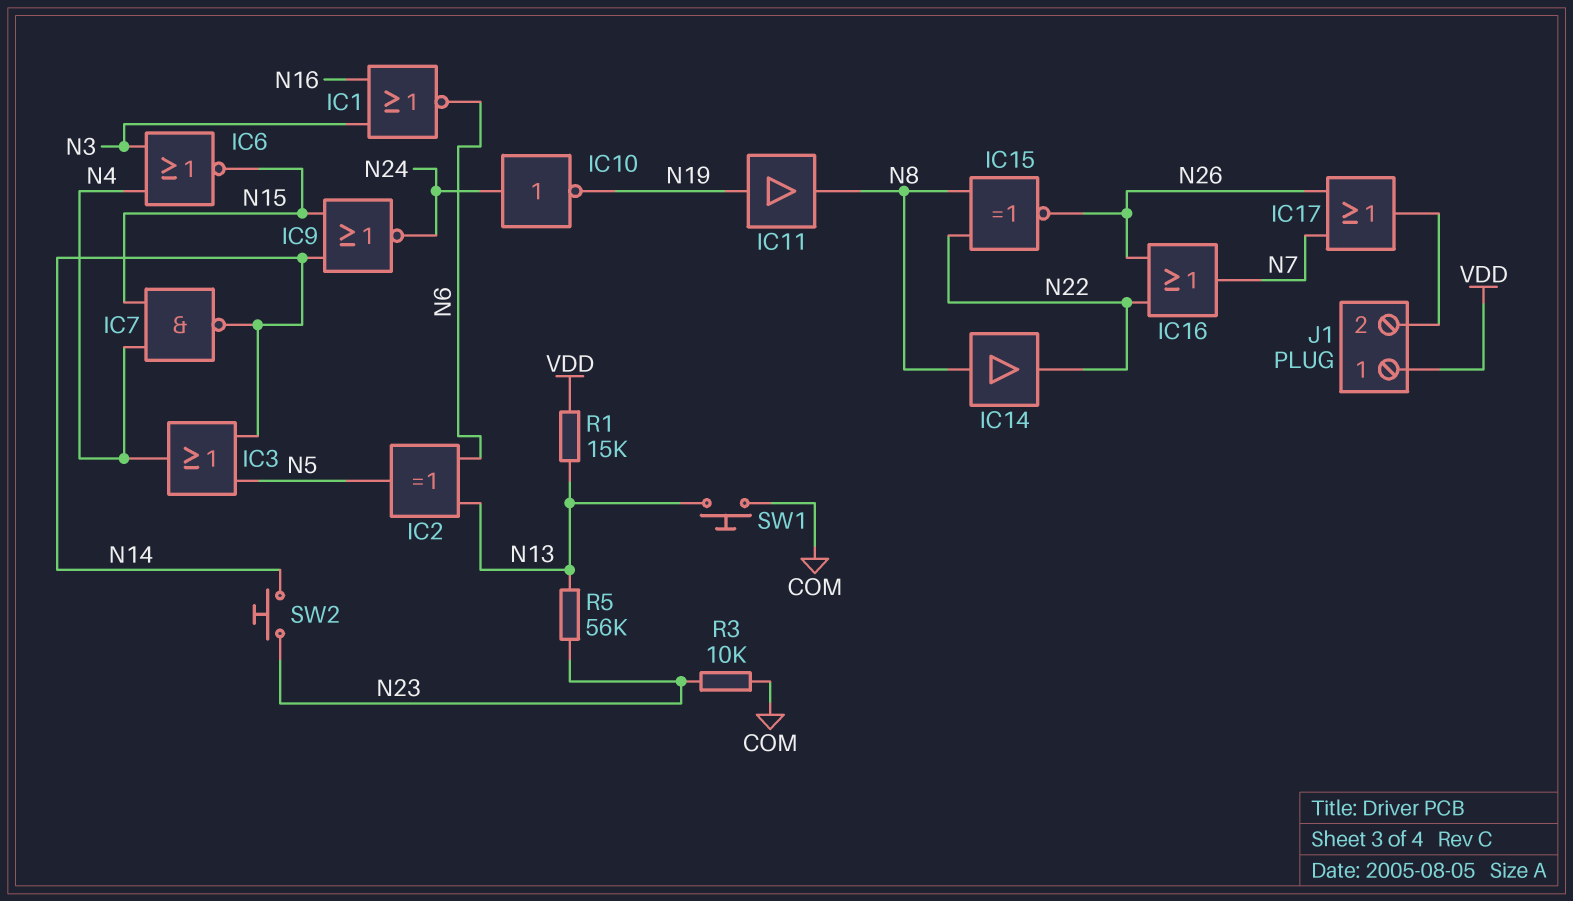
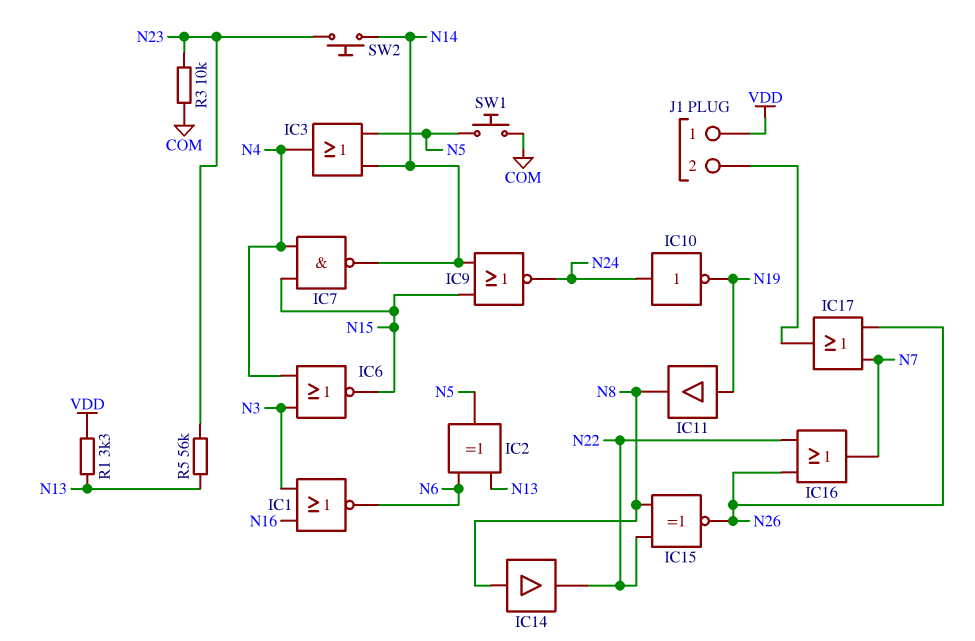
R1: 15k (N13, VDD) -> 3.3k (N13, VDD)
SW1: button (COM, N13) -> button (COM, N5)

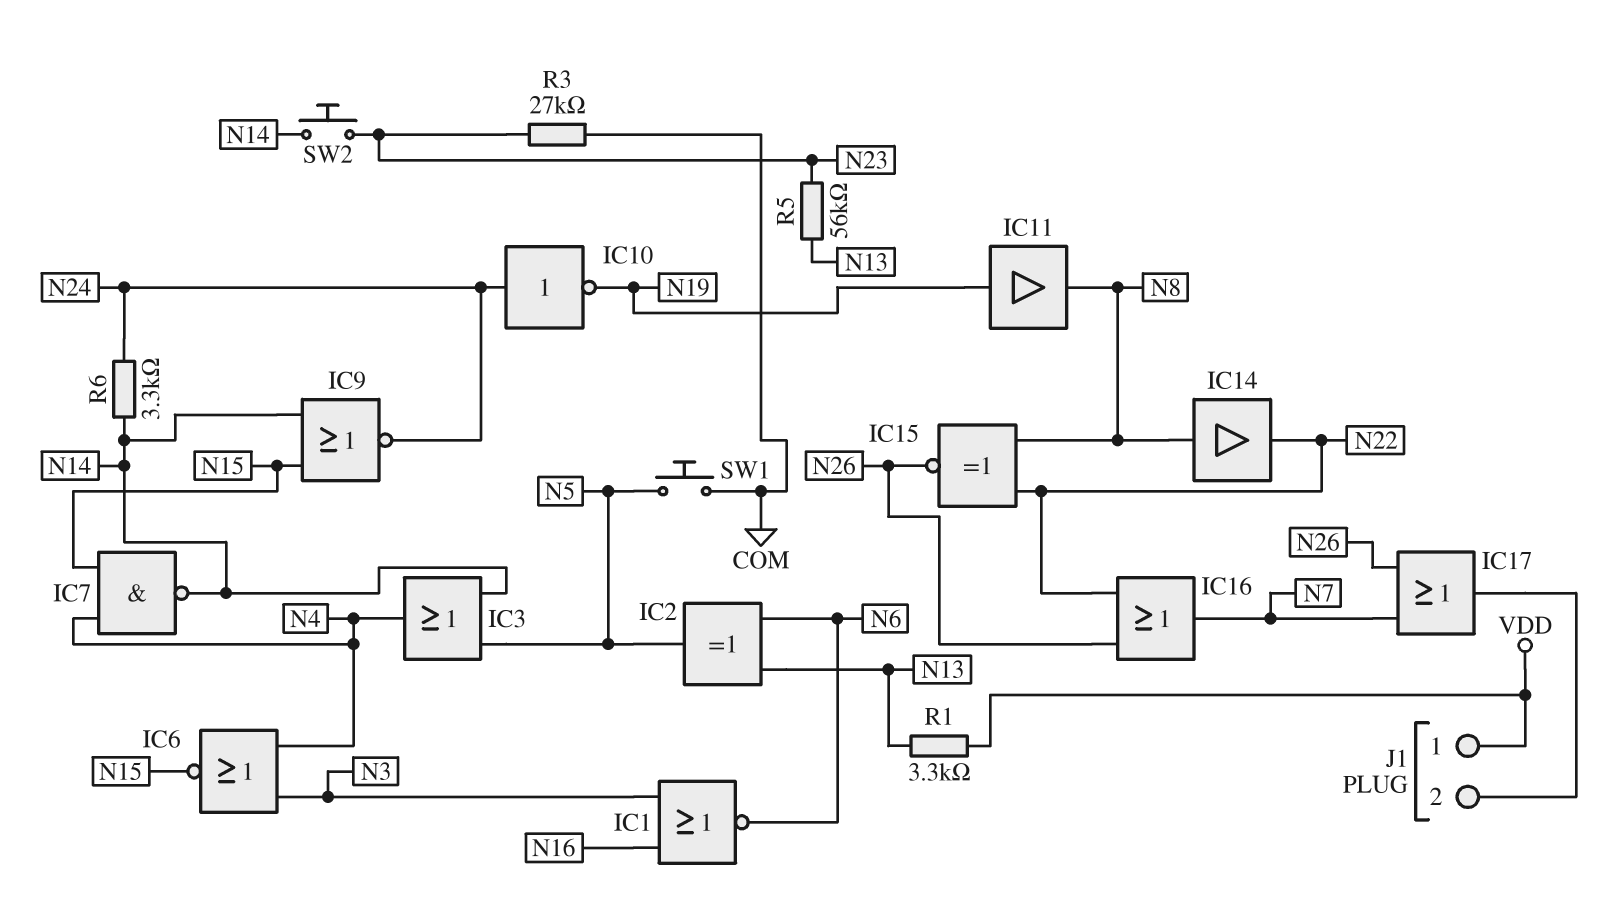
R3: 10k (COM, N23) -> 27k (COM, N23)
R6: none -> 3.3k (N14, N24)

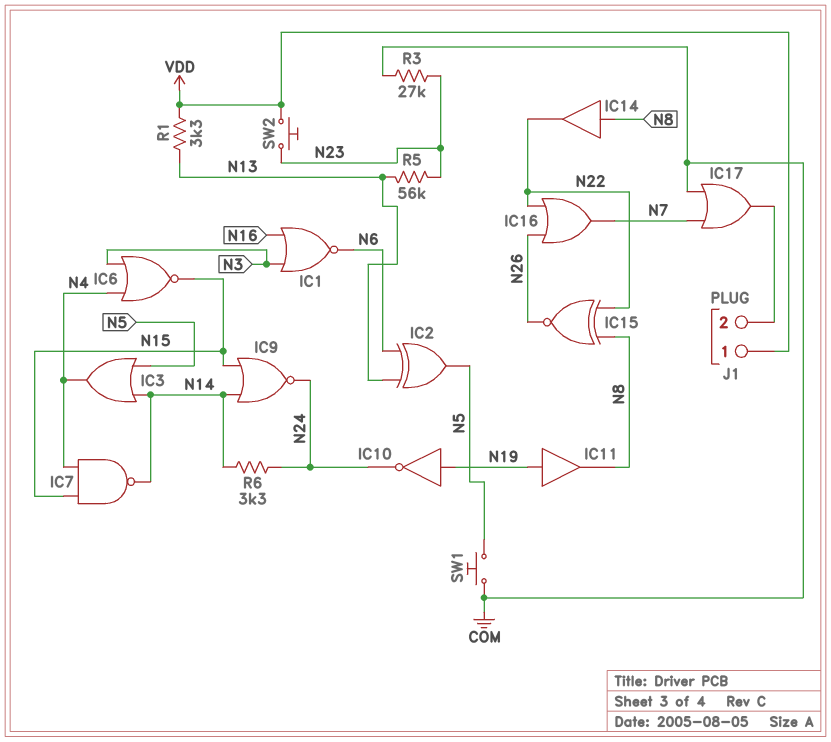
IC10: NOT (in N24, out N19) -> NOT (in N19, out N24)
IC17: OR (in N7, in N26, out J1/2) -> OR (in COM, in N7, out J1/2)
SW2: button (N14, N23) -> button (N23, VDD)

